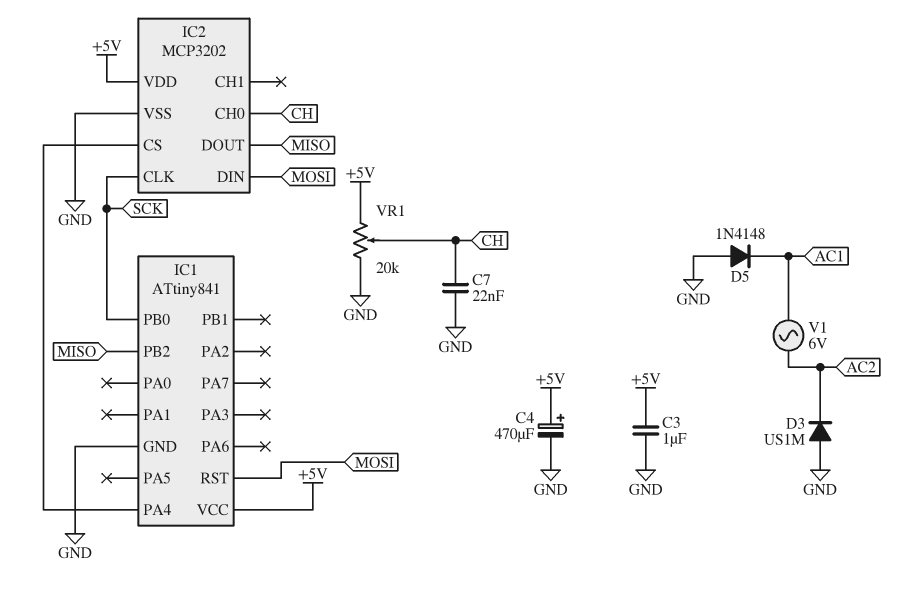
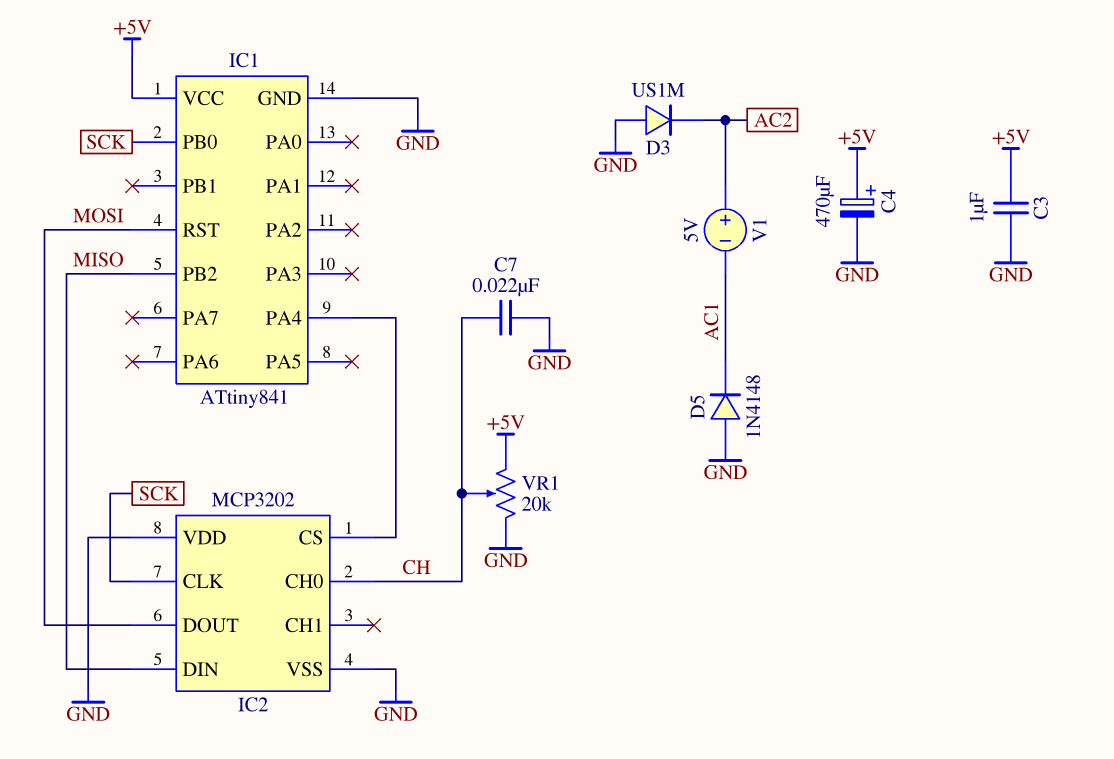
IC2 pin DIN: MOSI -> MISO
IC2 pin DOUT: MISO -> MOSI
IC2 pin VDD: +5V -> GND
V1: AC 6V (AC1, AC2) -> 5V (plus AC2, minus AC1)

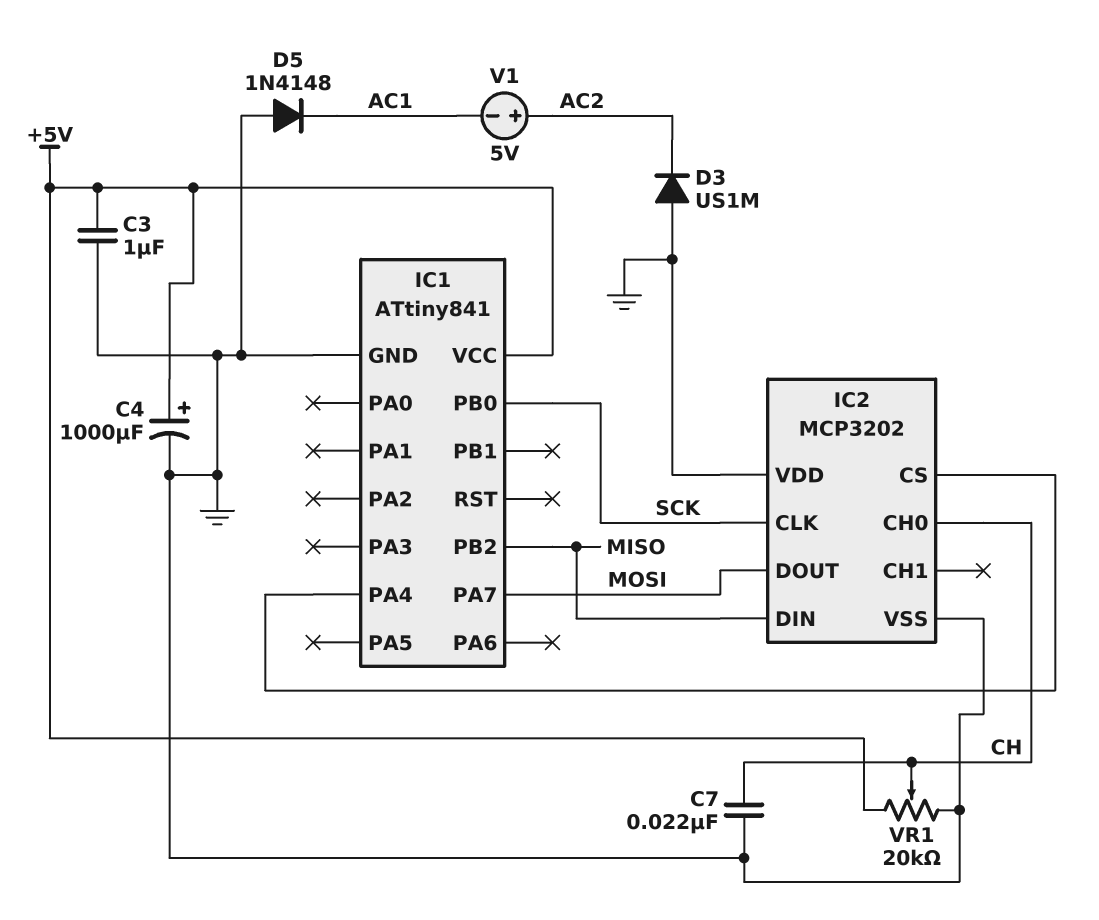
C4: 470uF (plus +5V, minus GND) -> 1000uF (plus +5V, minus GND)
IC1 pin PA7: none -> MOSI
IC1 pin RST: MOSI -> none

